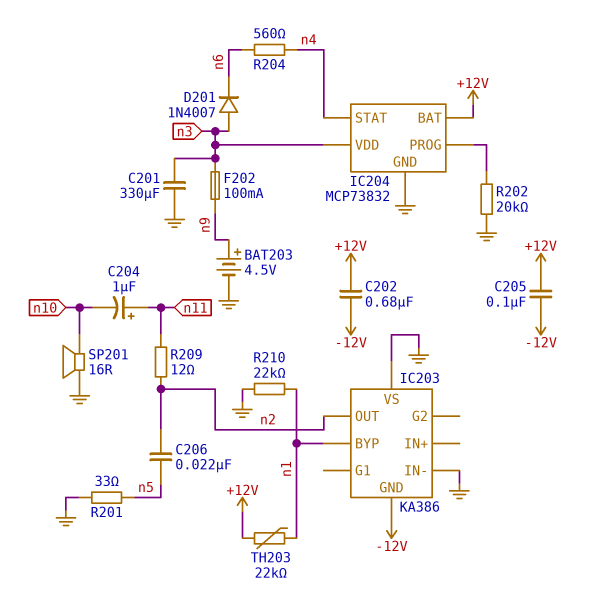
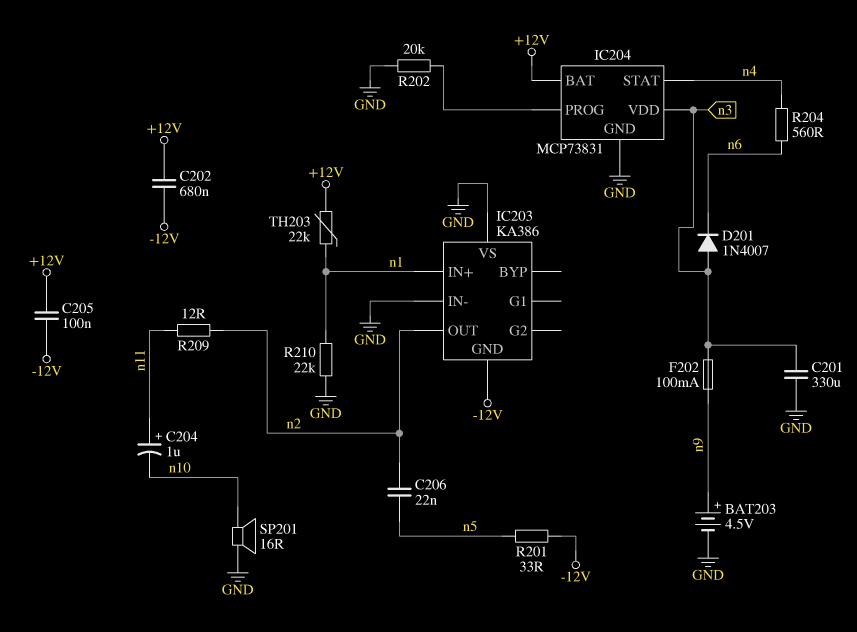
IC203 pin BYP: n1 -> none
IC203 pin IN+: none -> n1
IC204: MCP73832 -> MCP73831
R201: 33 (GND, n5) -> 33 (-12V, n5)

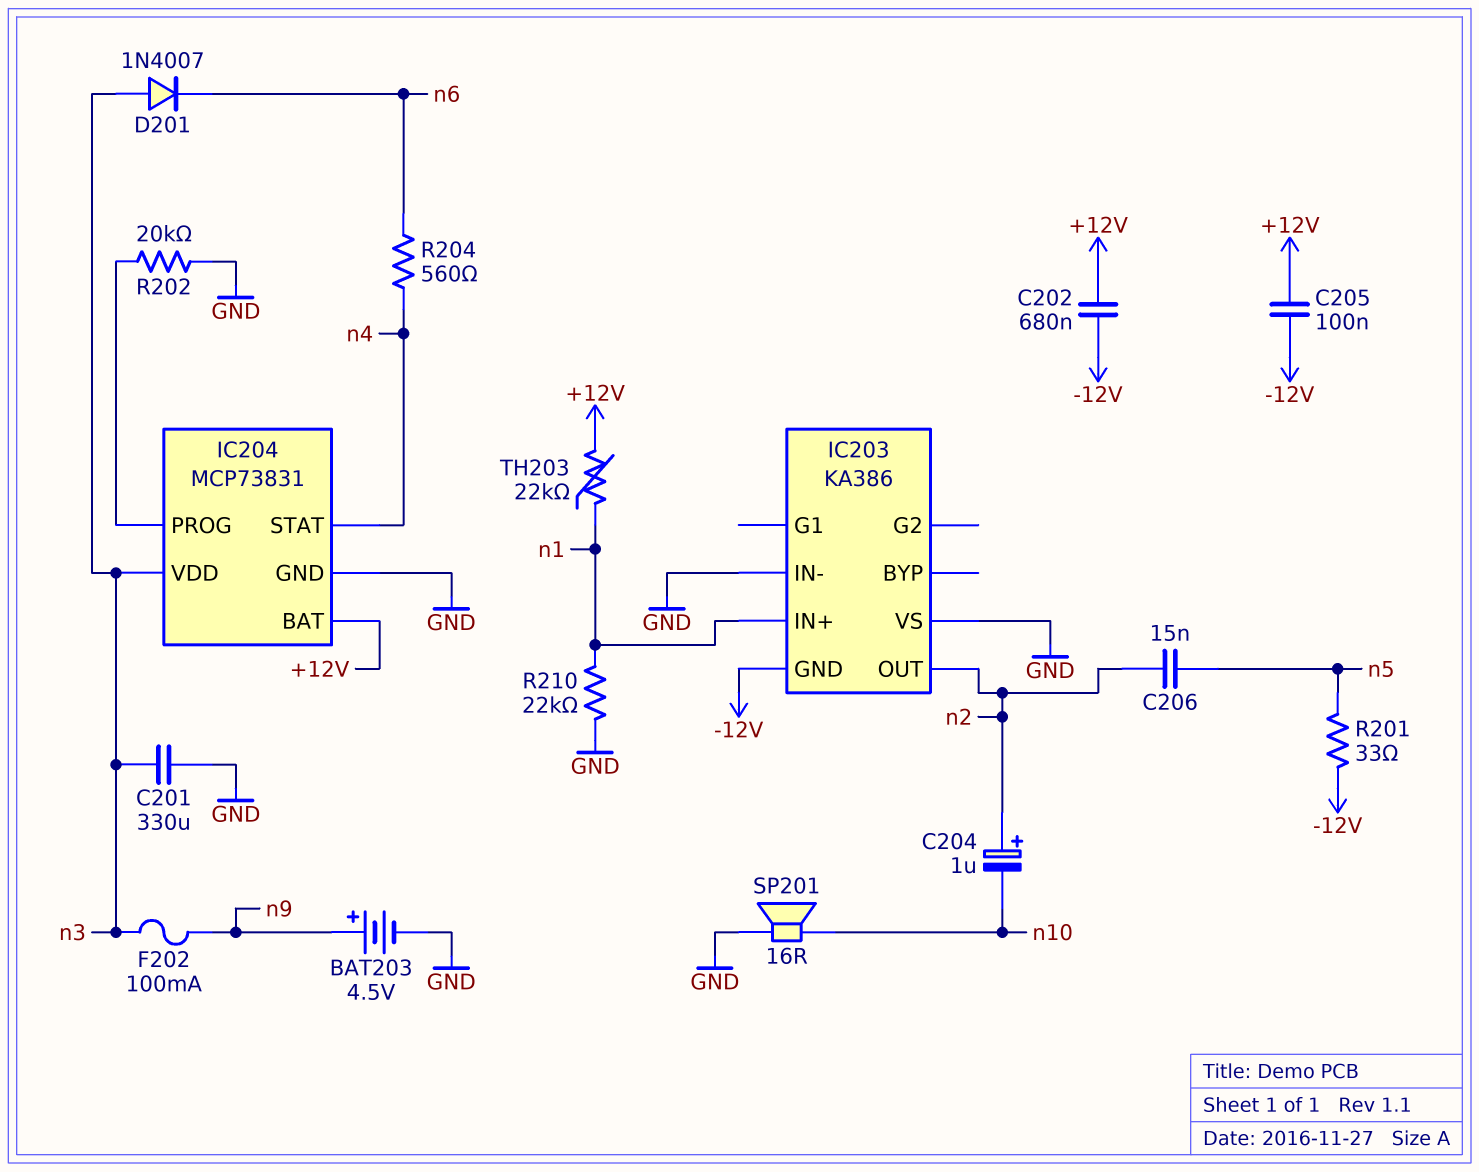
C204: 1uF (plus n11, minus n10) -> 1uF (plus n2, minus n10)
C206: 22nF (n2, n5) -> 15nF (n2, n5)
R209: 12 (n2, n11) -> none

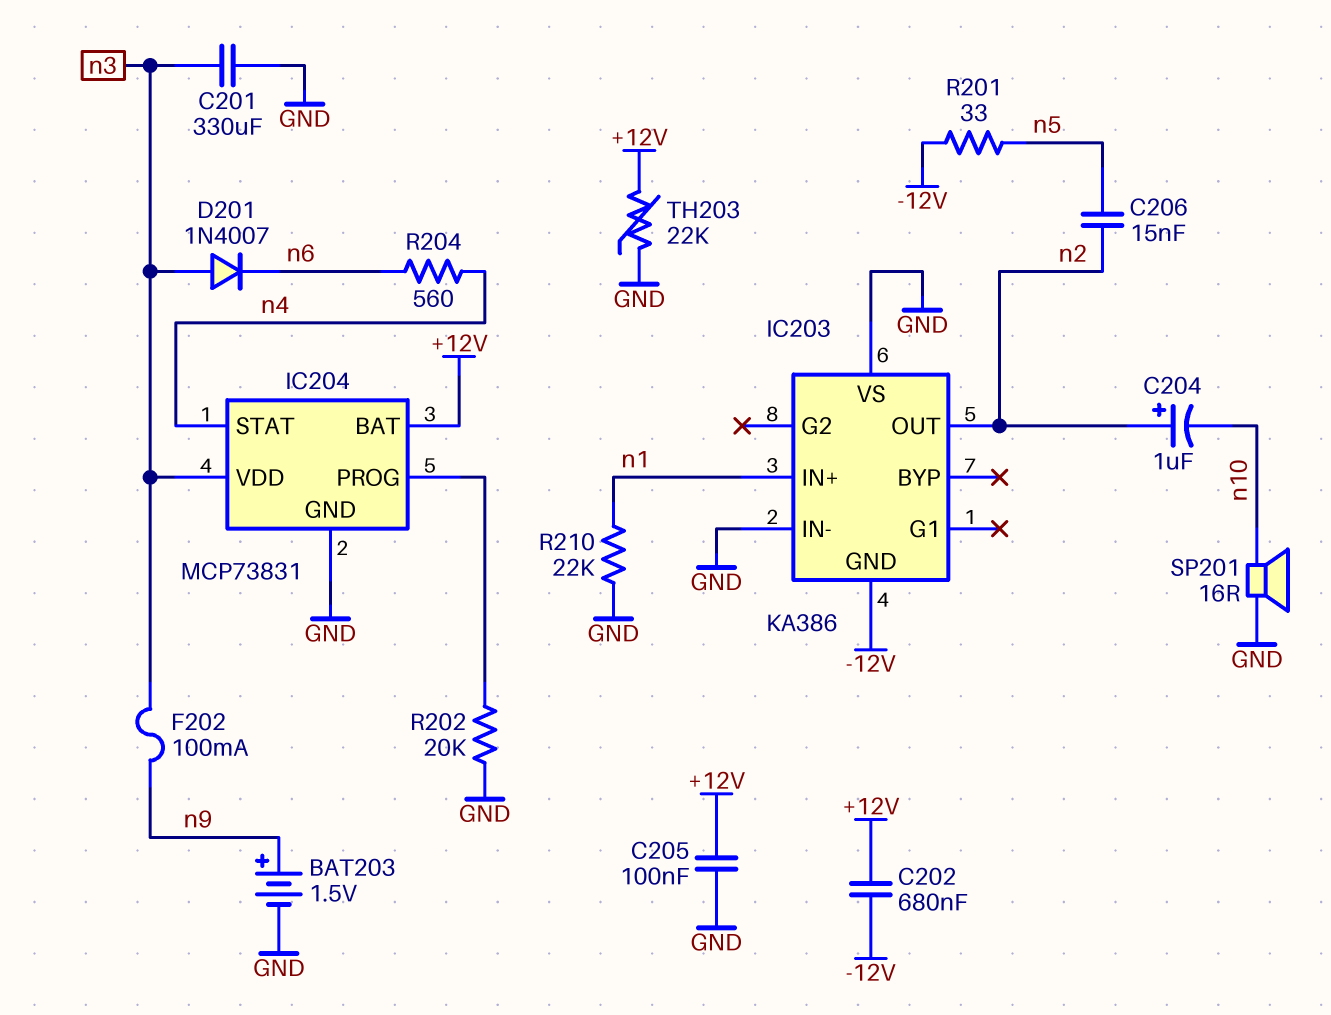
BAT203: 4.5V (plus n9, minus GND) -> 1.5V (plus n9, minus GND)
C205: 100nF (+12V, -12V) -> 100nF (+12V, GND)
TH203: 22k (+12V, n1) -> 22k (+12V, GND)

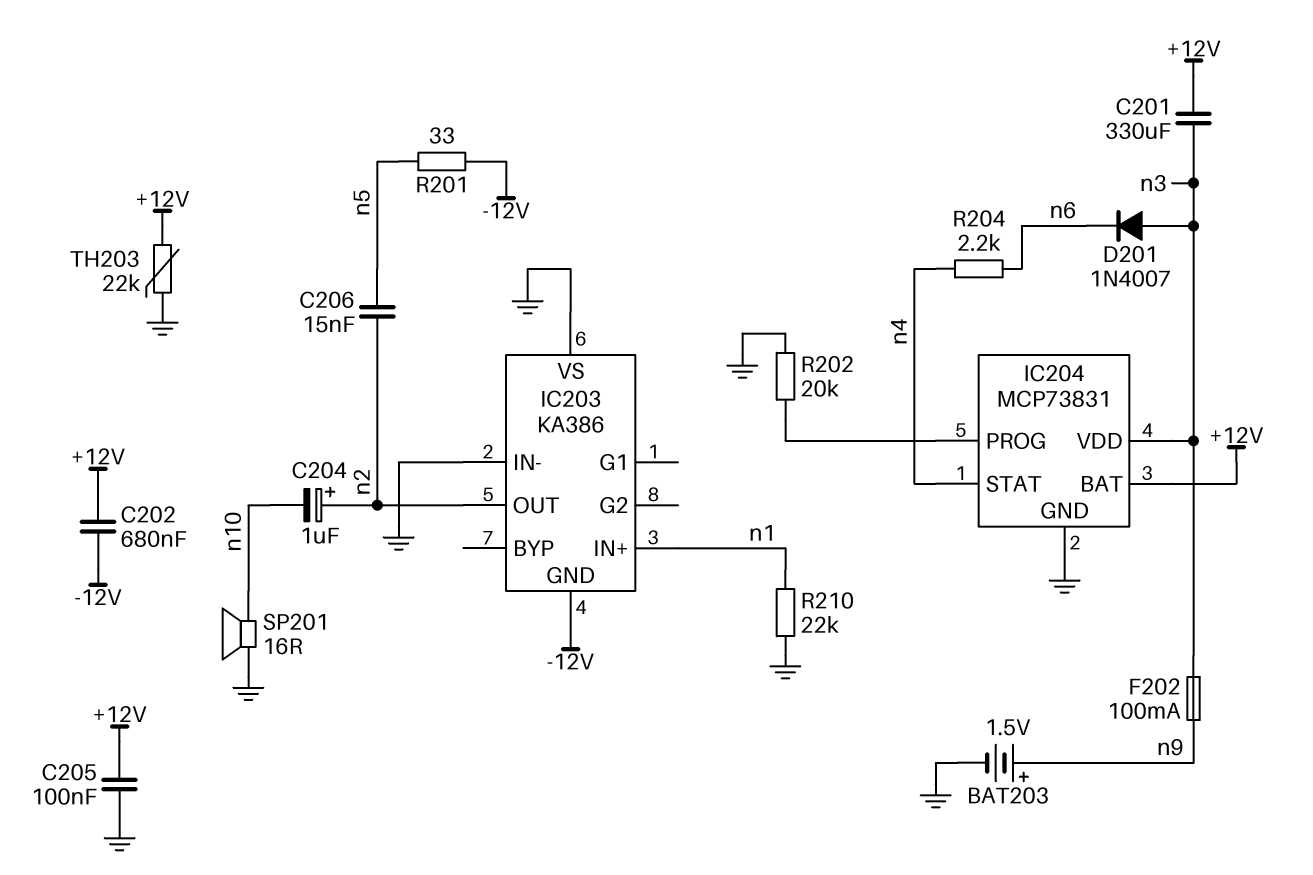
C201: 330uF (GND, n3) -> 330uF (+12V, n3)
R204: 560 (n4, n6) -> 2.2k (n4, n6)

